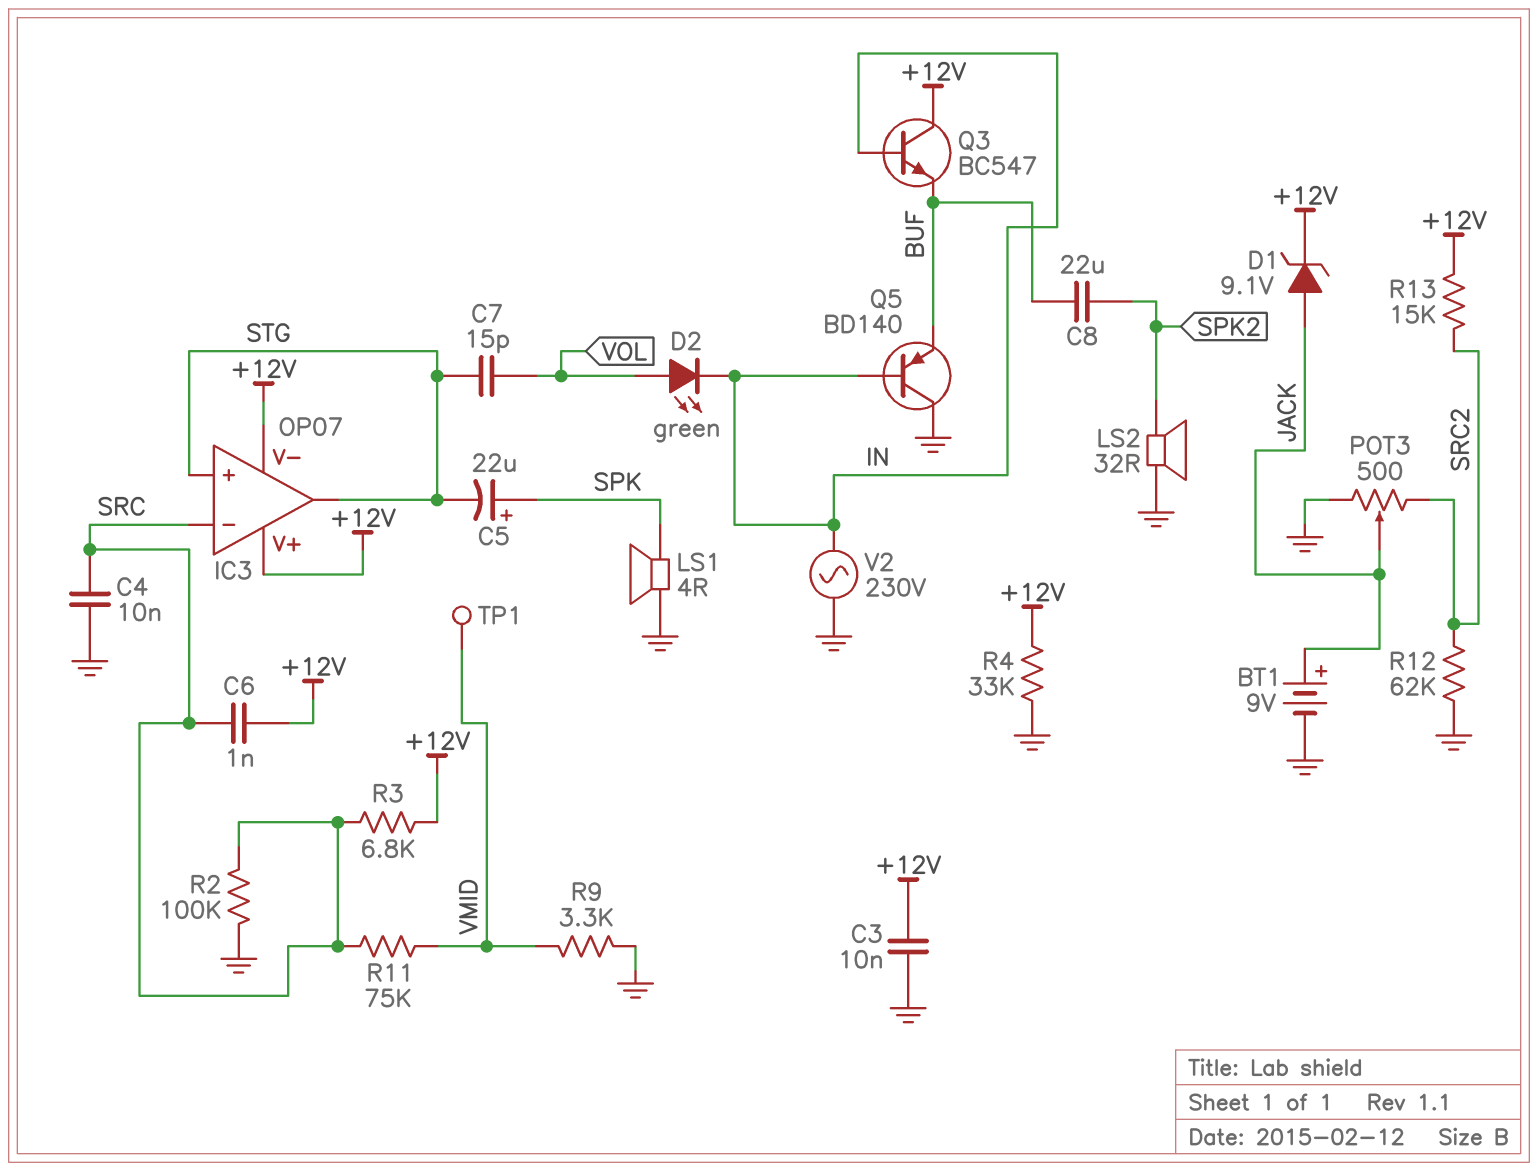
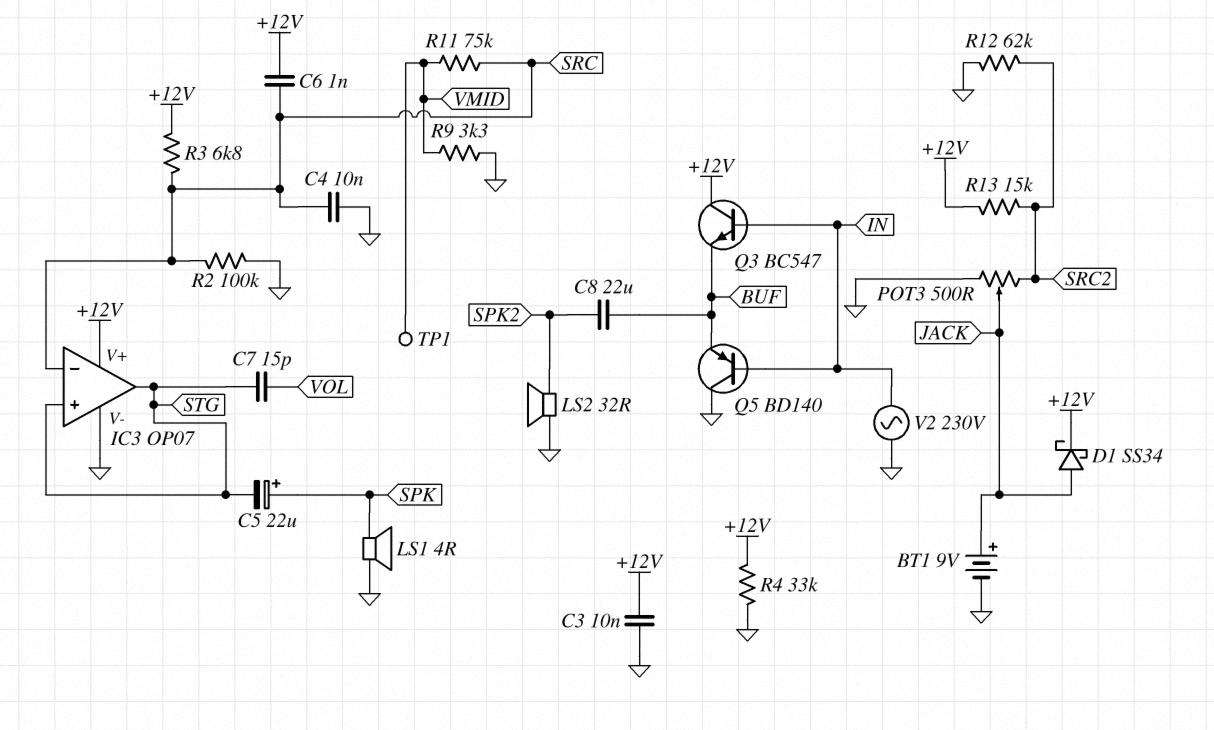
D1: zener 9.1V (A JACK, K +12V) -> schottky SS34 (A JACK, K +12V)
D2: LED green (A VOL, K IN) -> none
IC3 pin V-: +12V -> GND

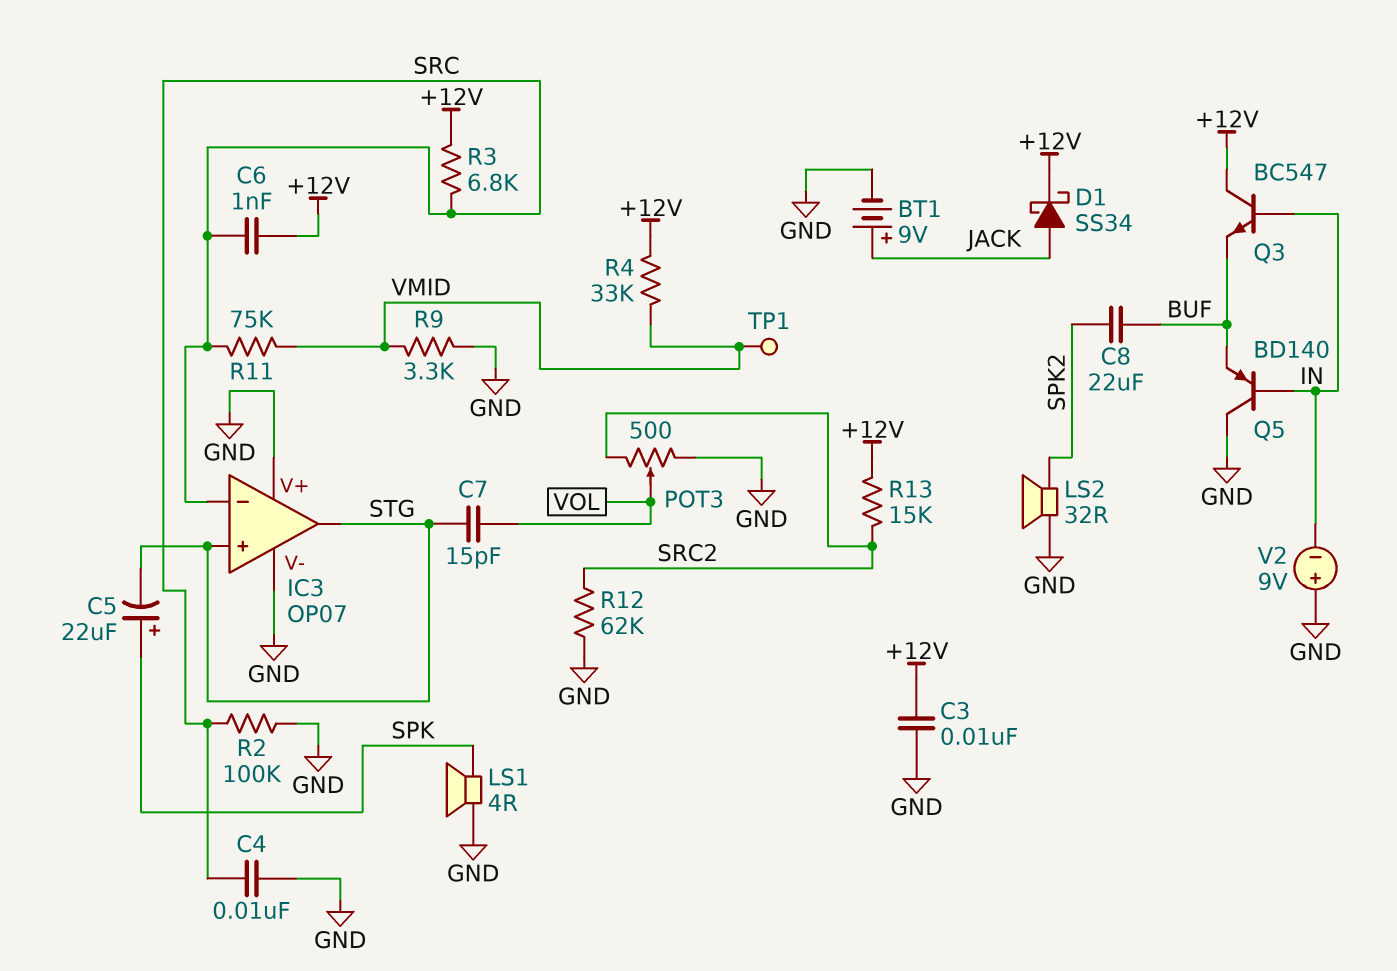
IC3 pin V+: +12V -> GND
POT3: 500 (GND, SRC2, wiper JACK) -> 500 (GND, SRC2, wiper VOL)
R4: 33k (+12V, GND) -> 33k (+12V, VMID)
V2: AC 230V (GND, IN) -> 9V (plus GND, minus IN)

